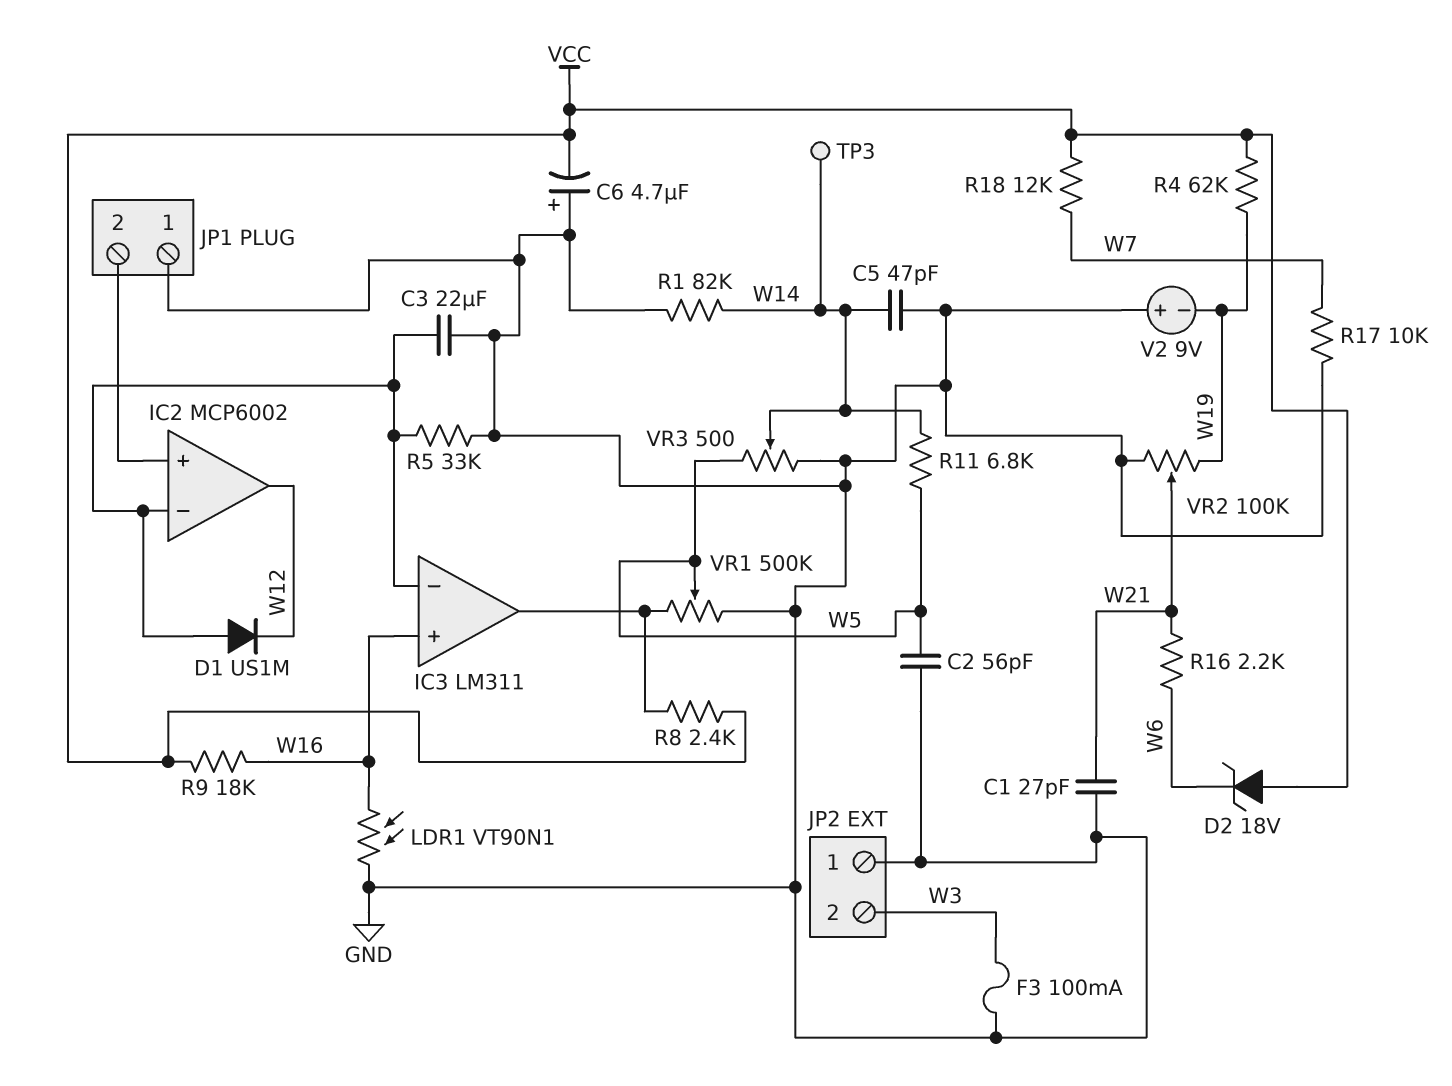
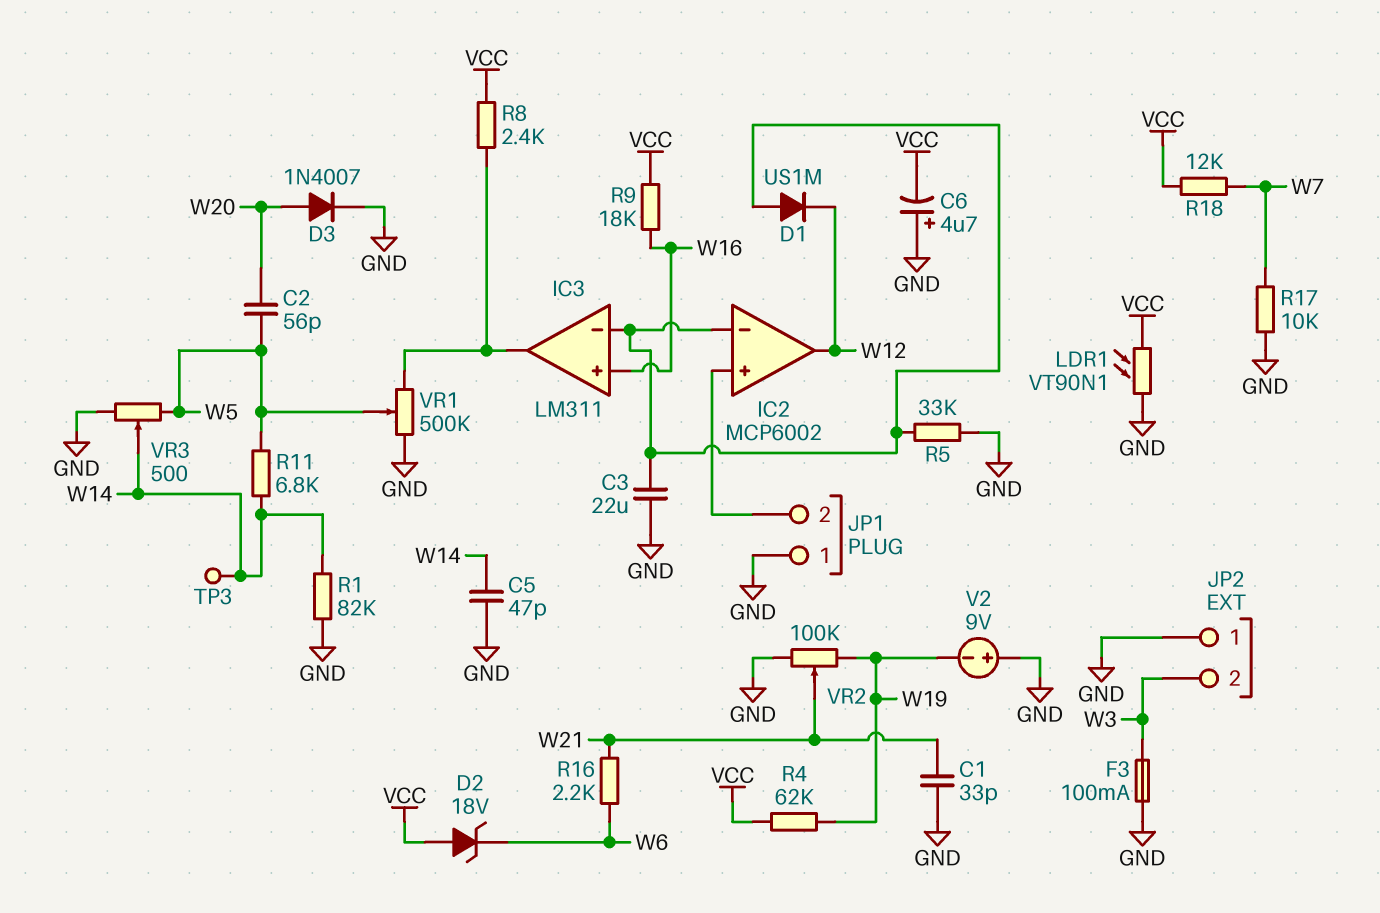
C1: 27pF (GND, W21) -> 33pF (GND, W21)
C2: 56pF (GND, W5) -> 56pF (W5, W20)
D3: none -> diode 1N4007 (A W20, K GND)
LDR1: VT90N1 (GND, W16) -> VT90N1 (GND, VCC)

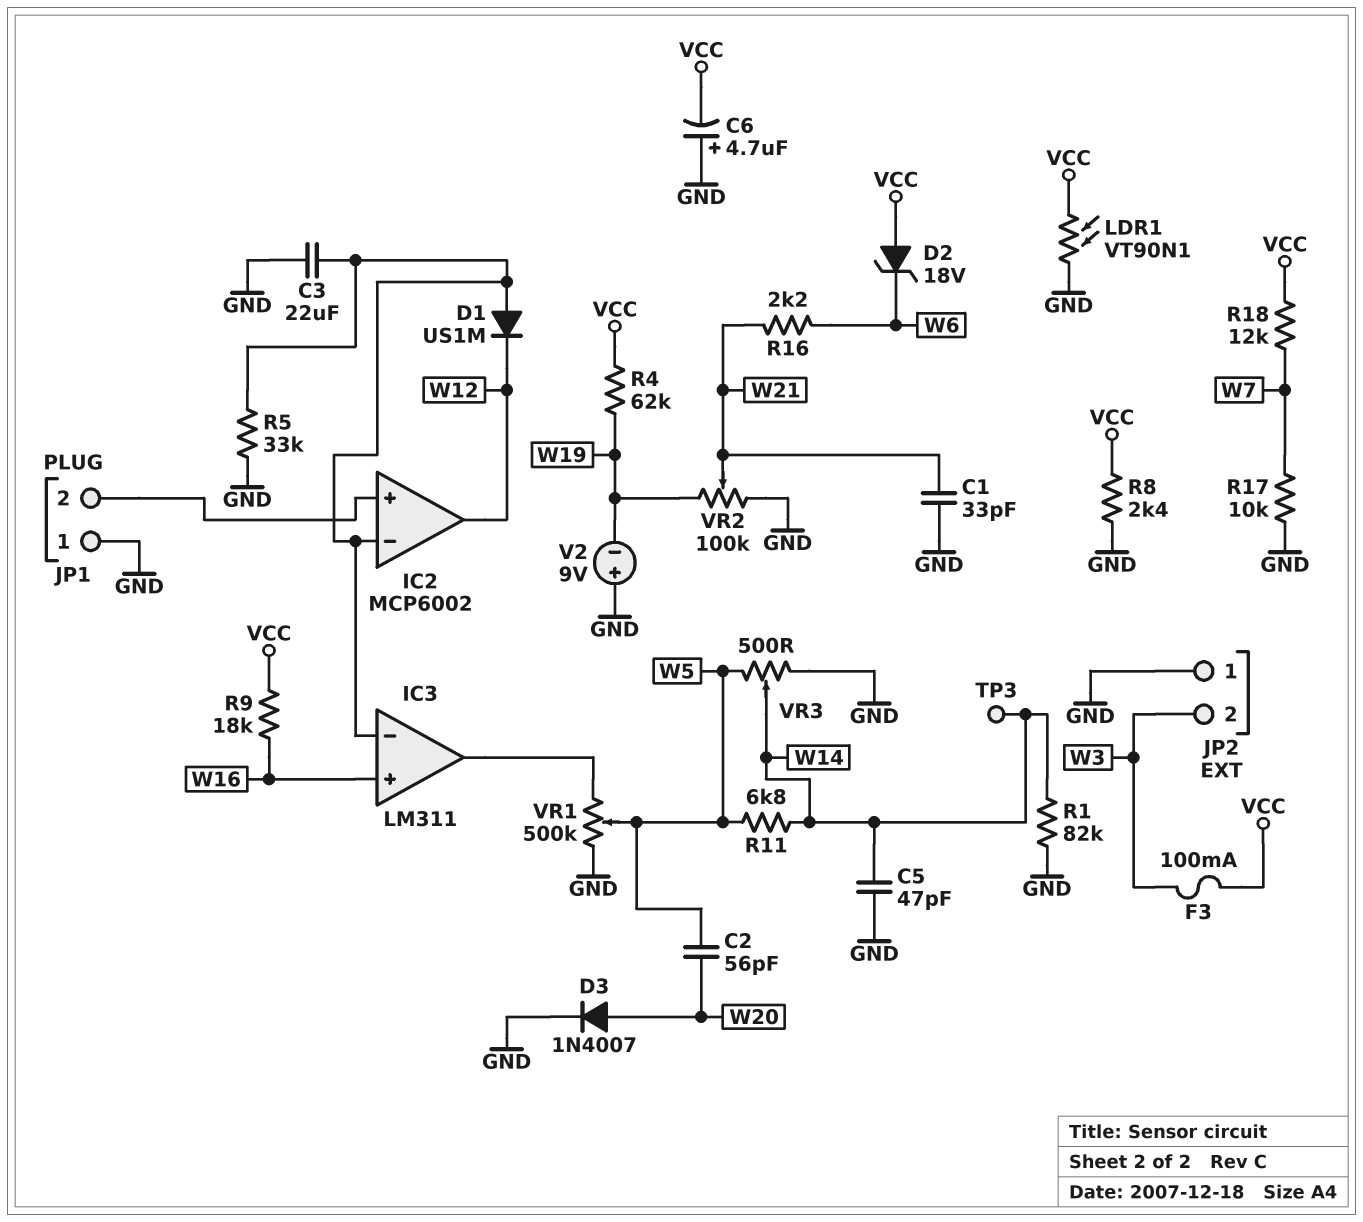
F3: 100mA (GND, W3) -> 100mA (VCC, W3)
R8: 2.4k (IC3/out, VCC) -> 2.4k (GND, VCC)

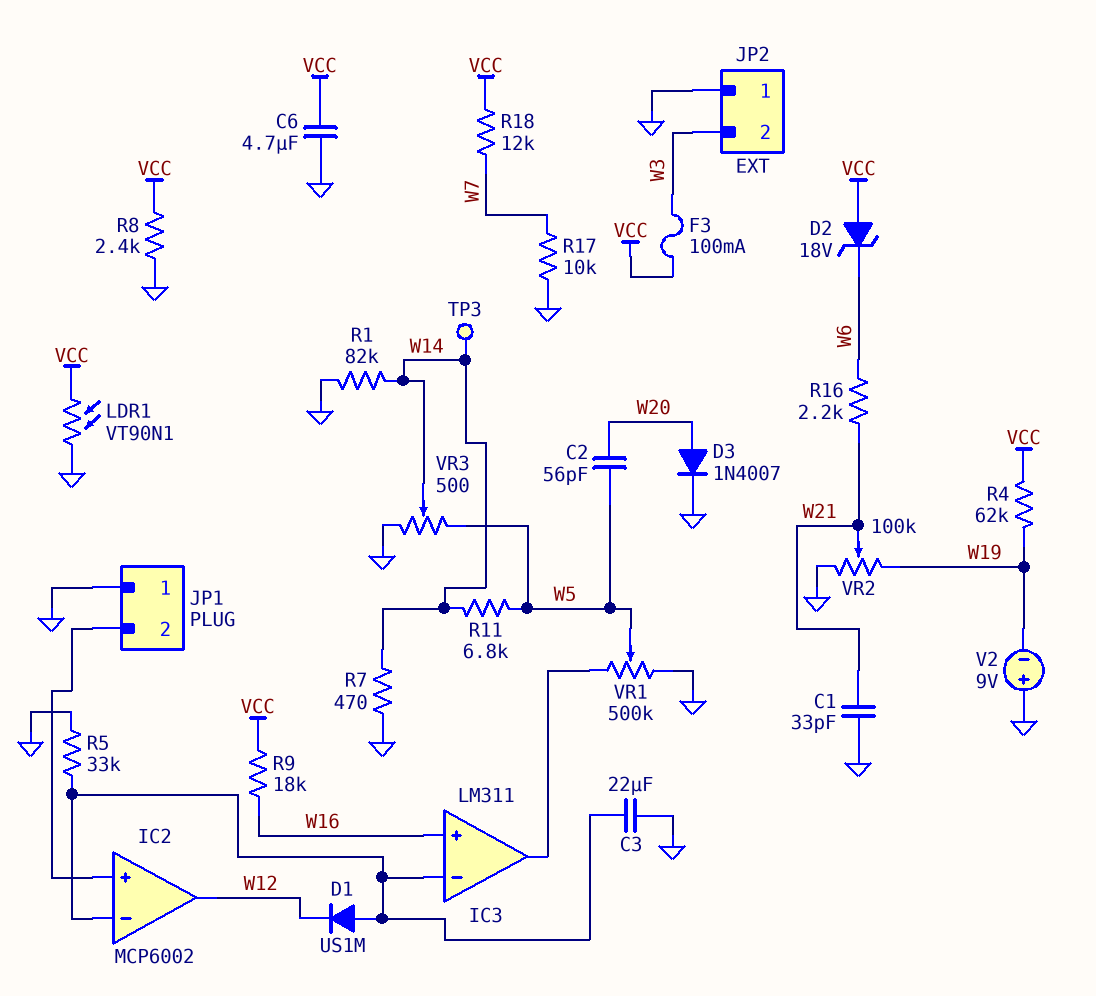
C5: 47pF (GND, W14) -> none
C6: 4.7uF (plus GND, minus VCC) -> 4.7uF (GND, VCC)
R7: none -> 470 (GND, W14)

